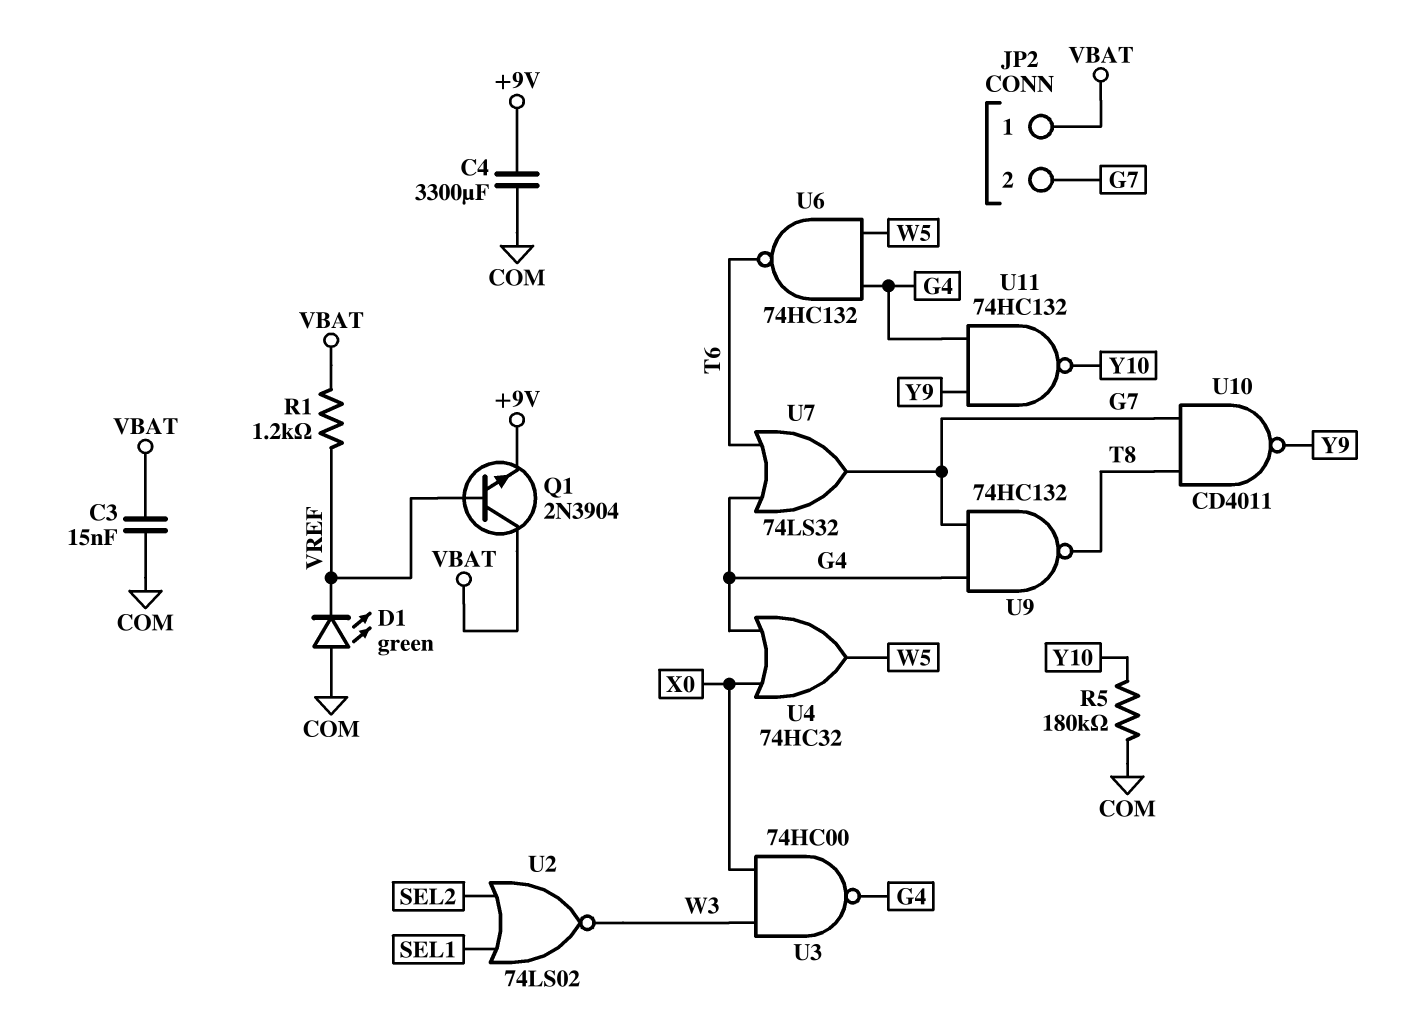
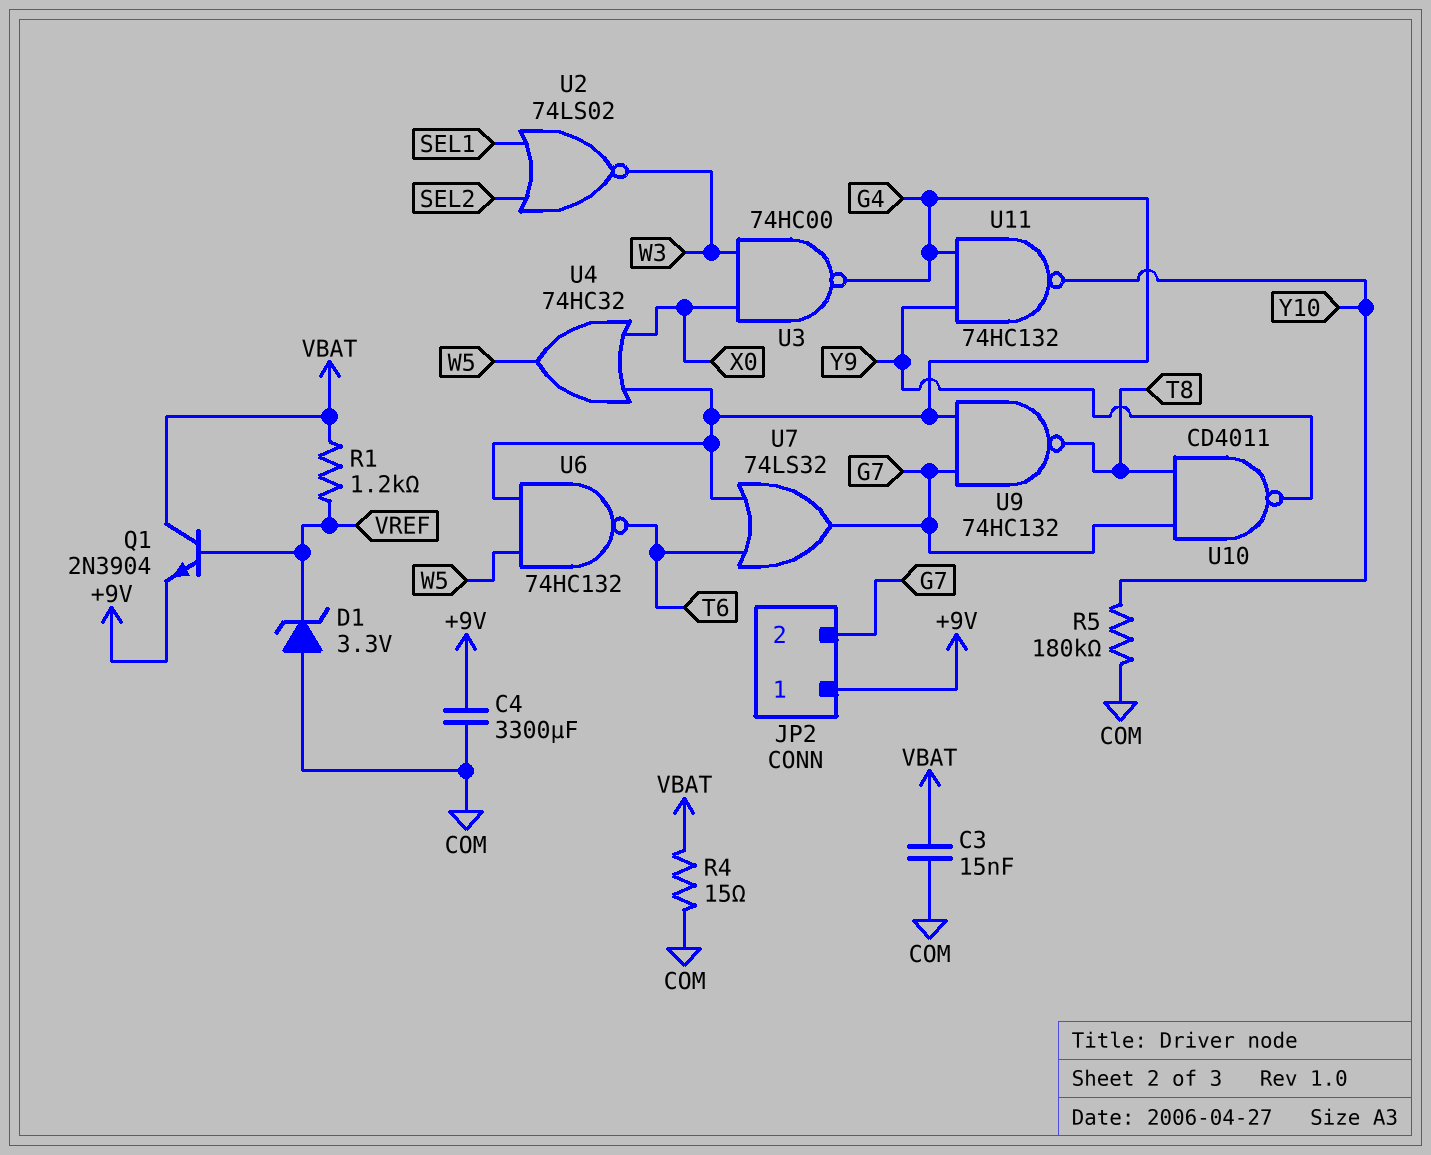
D1: LED green (A COM, K VREF) -> zener 3.3V (A COM, K VREF)
JP2 pin 1: VBAT -> +9V
R4: none -> 15 (COM, VBAT)

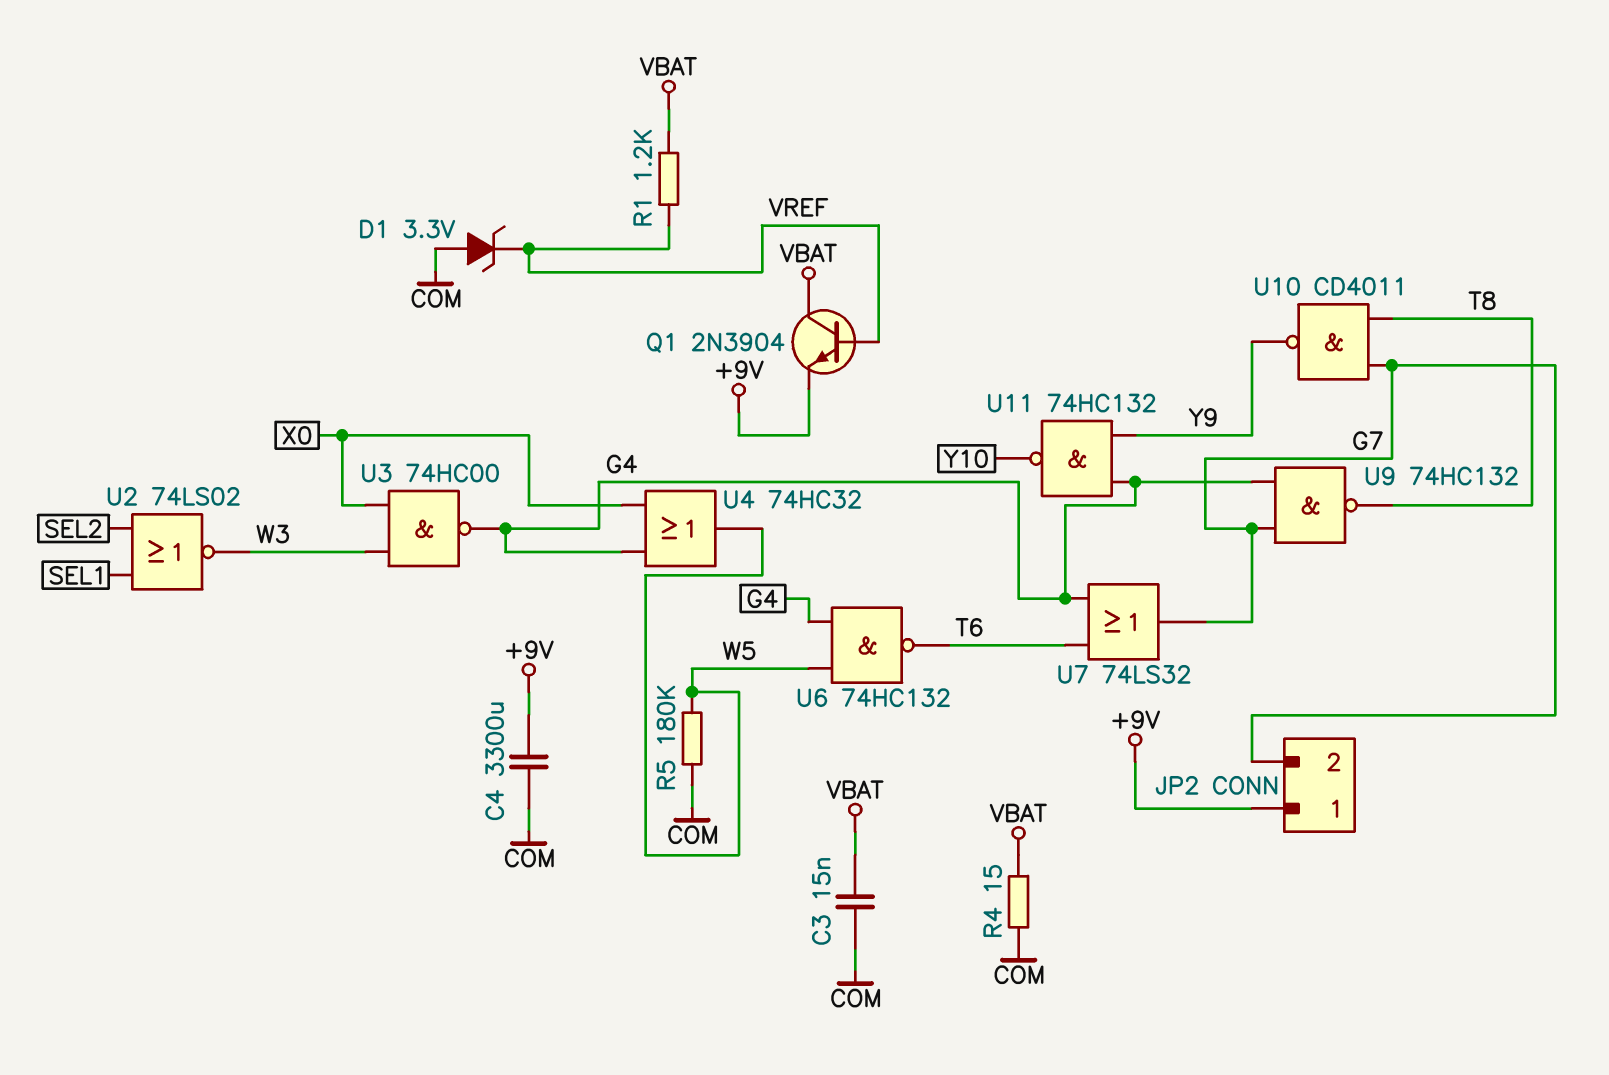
R5: 180k (COM, Y10) -> 180k (COM, W5)

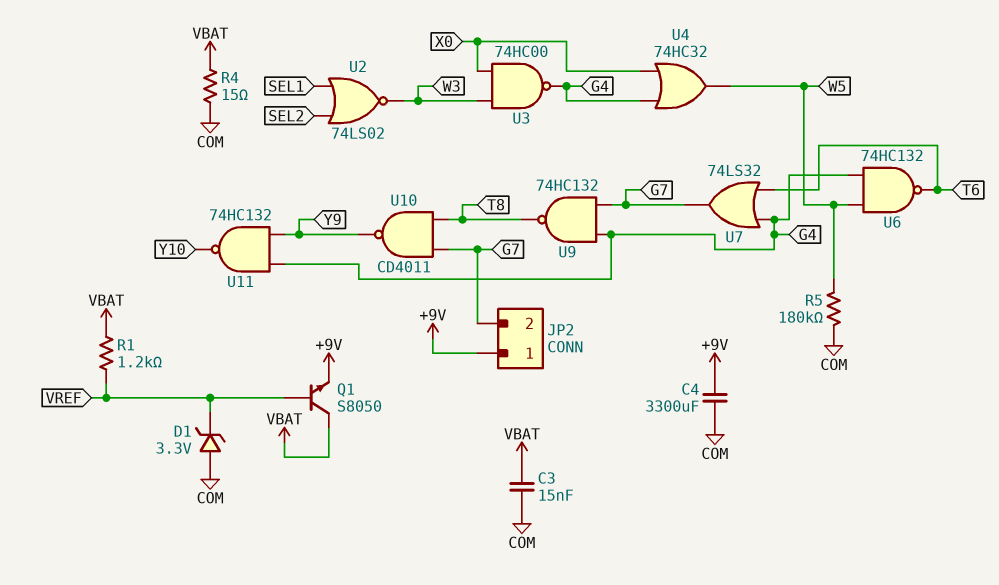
Q1: NPN 2N3904 (B VREF, C VBAT, E +9V) -> NPN S8050 (B VREF, C VBAT, E +9V)

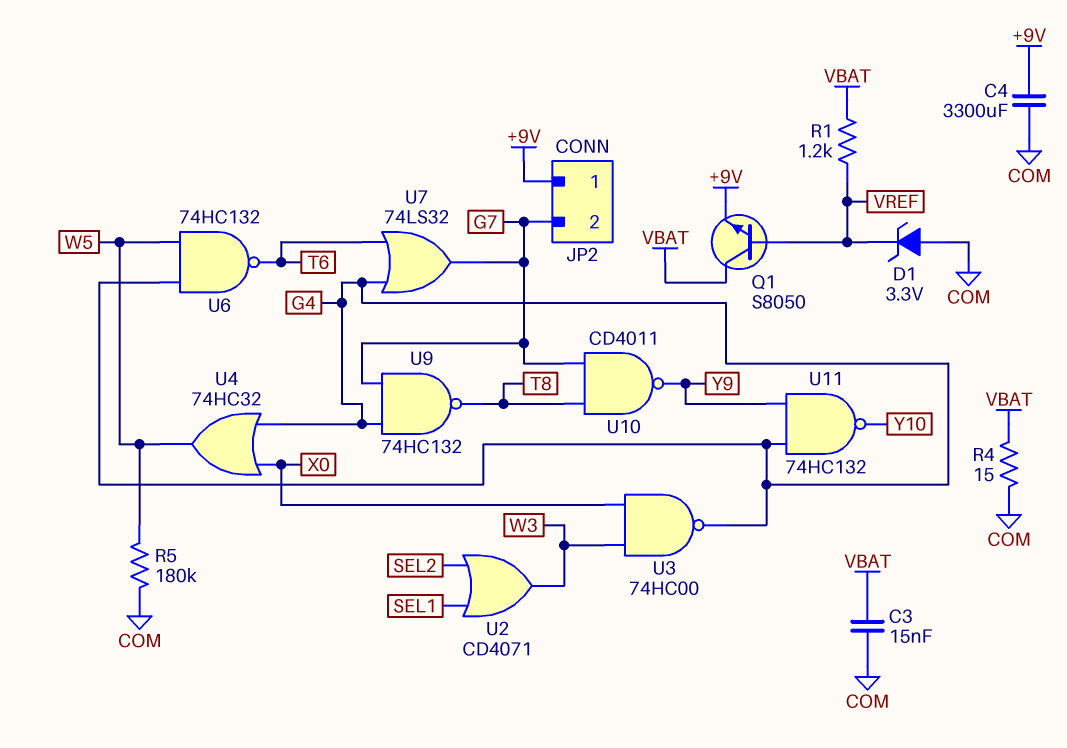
U2: NOR 74LS02 (in SEL1, in SEL2, out W3) -> OR CD4071 (in SEL1, in SEL2, out W3)

